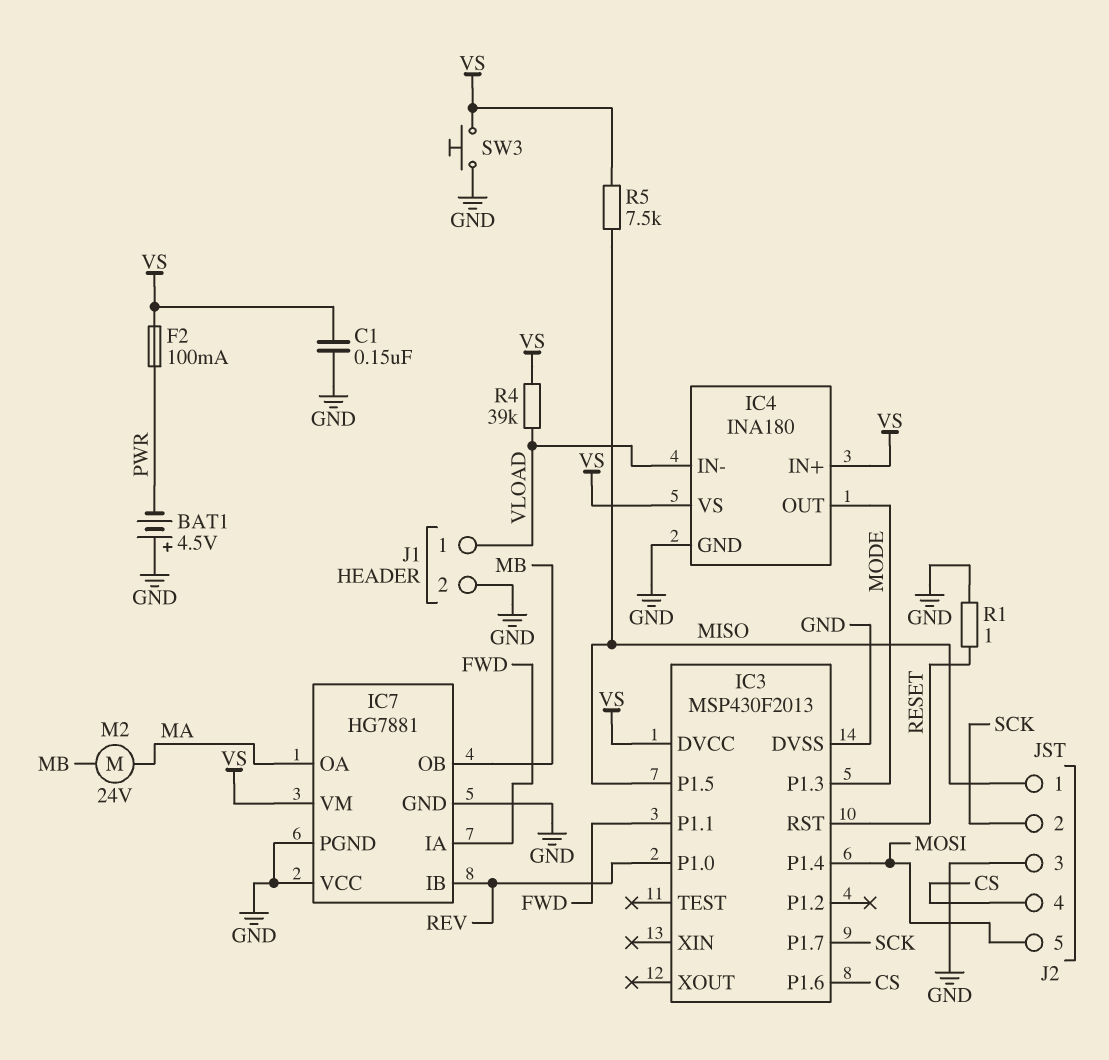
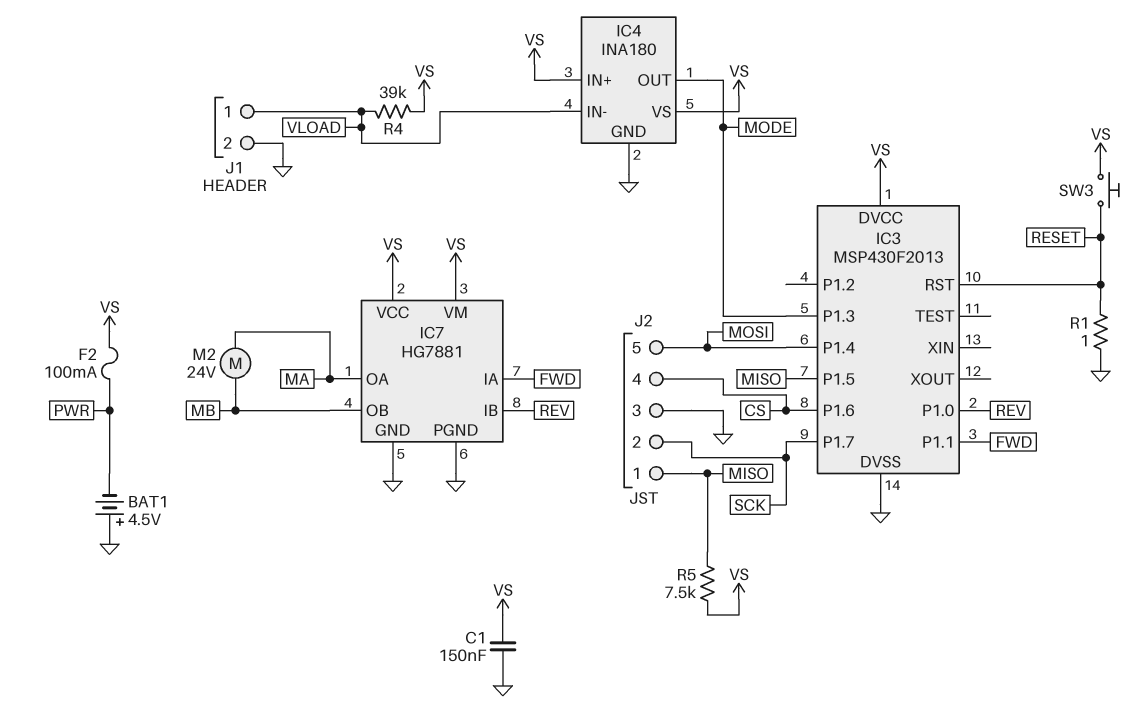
IC7 pin VCC: GND -> VS
SW3: button (GND, VS) -> button (RESET, VS)

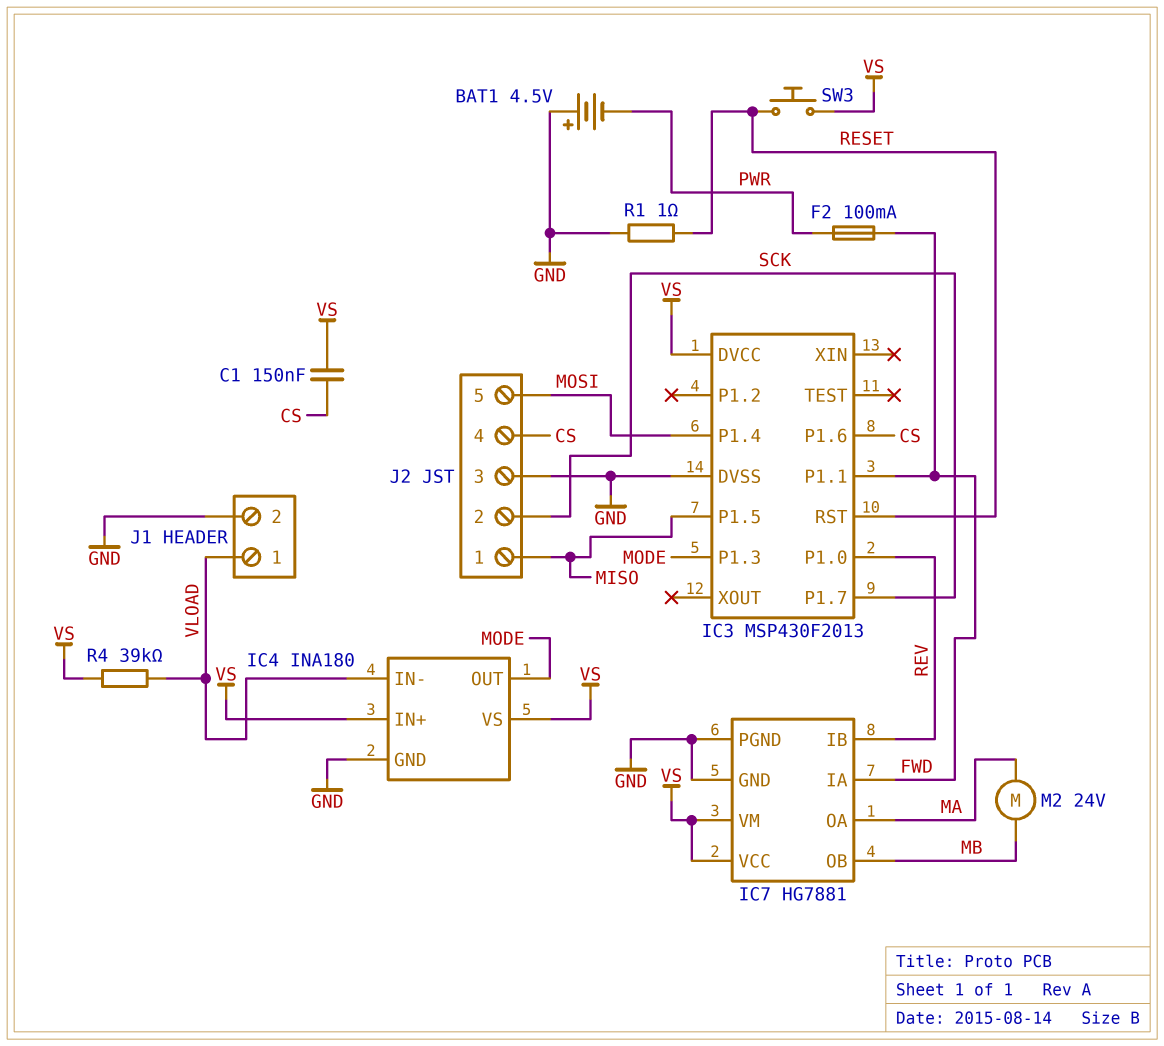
C1: 150nF (GND, VS) -> 150nF (CS, VS)
F2: 100mA (PWR, VS) -> 100mA (FWD, PWR)
R5: 7.5k (MISO, VS) -> none

